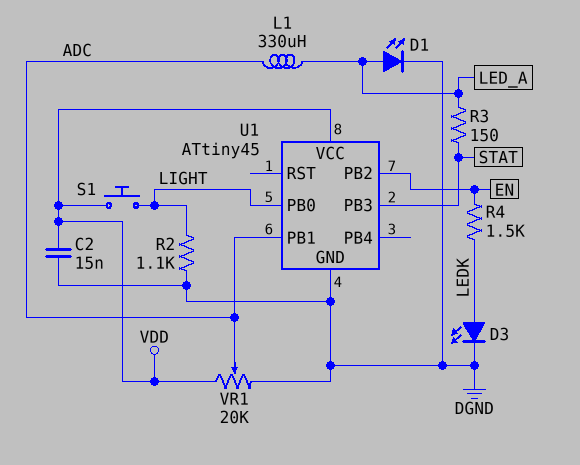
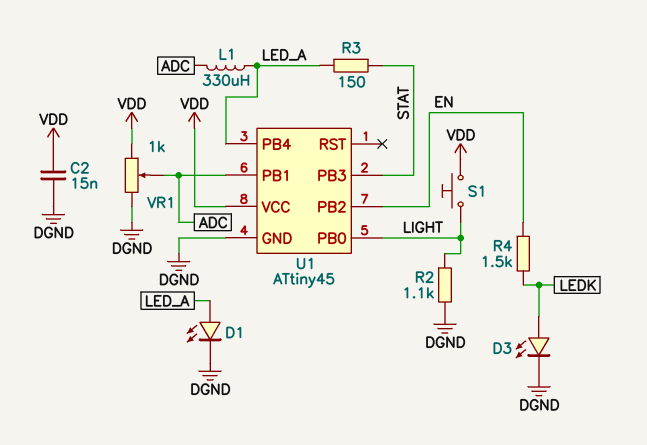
U1 pin PB4: none -> LED_A
VR1: 20k (DGND, VDD, wiper ADC) -> 1k (DGND, VDD, wiper ADC)

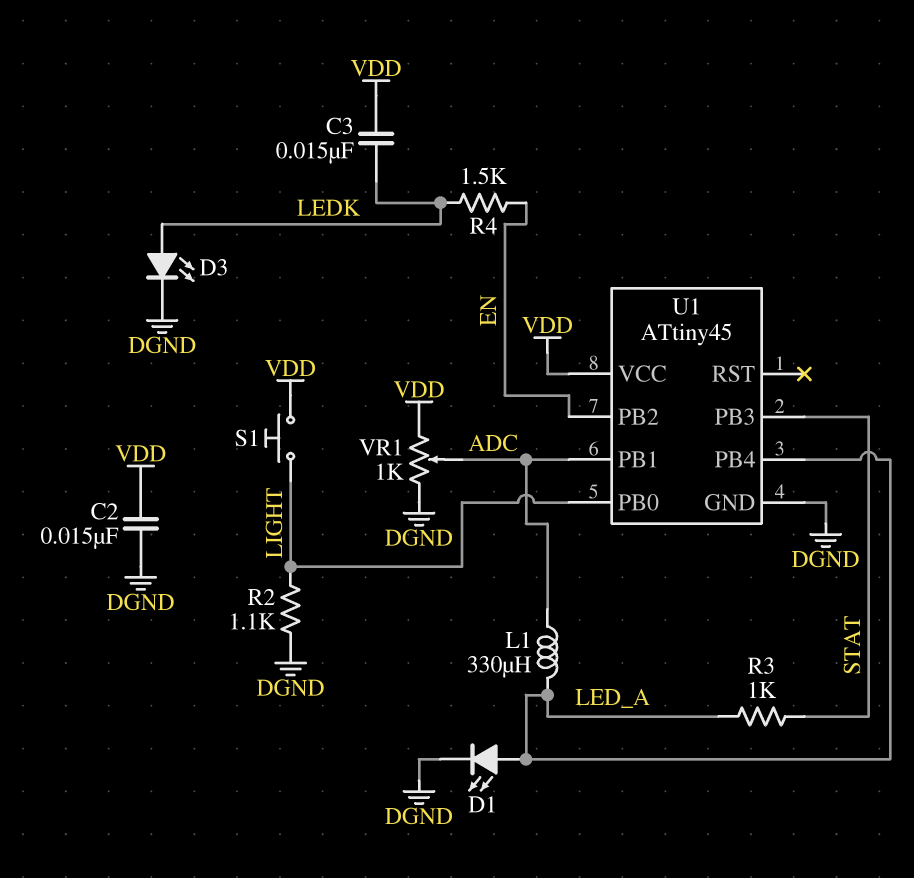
C3: none -> 15nF (LEDK, VDD)
R3: 150 (LED_A, STAT) -> 1k (LED_A, STAT)

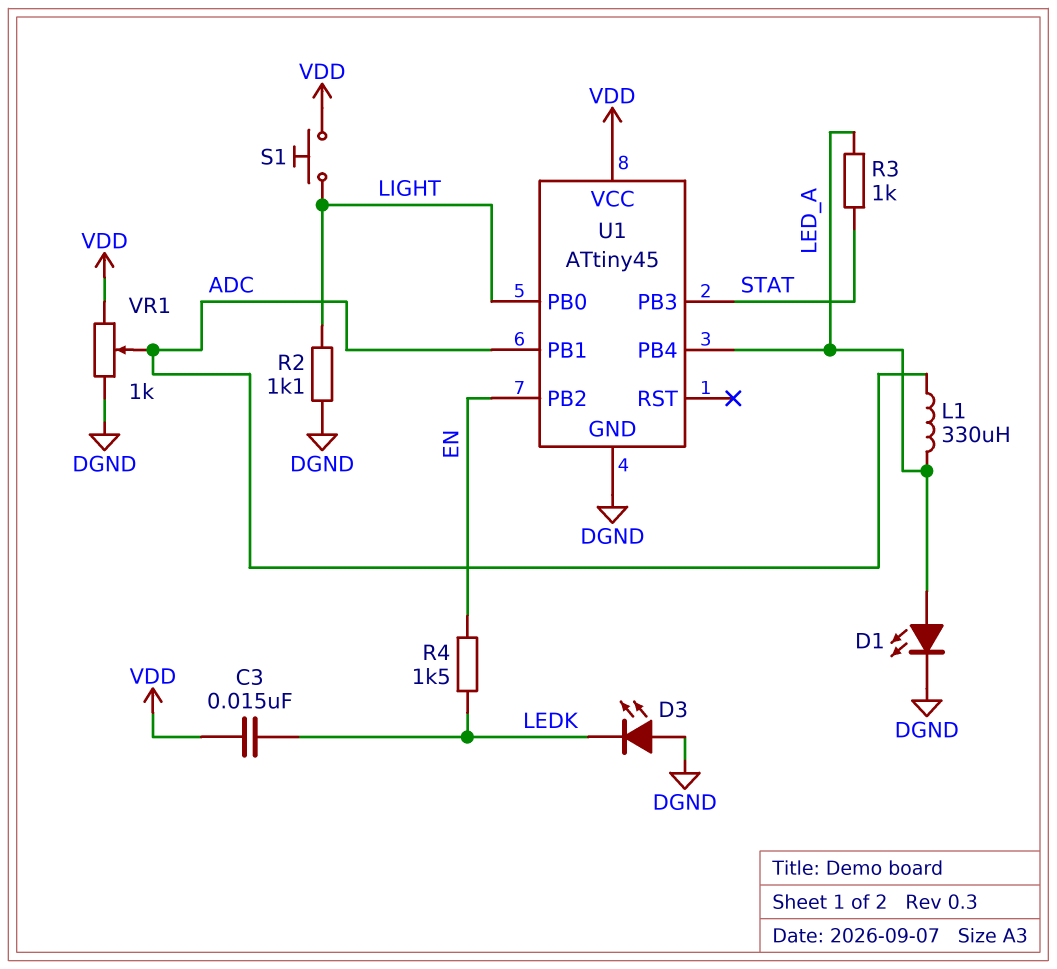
C2: 15nF (DGND, VDD) -> none
D3: LED (A LEDK, K DGND) -> LED (A DGND, K LEDK)

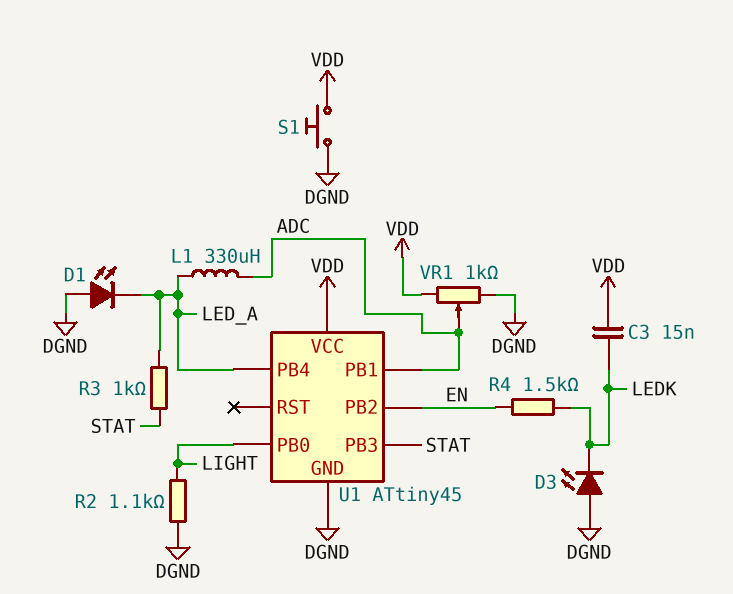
D1: LED (A LED_A, K DGND) -> LED (A DGND, K LED_A)
S1: button (LIGHT, VDD) -> button (DGND, VDD)

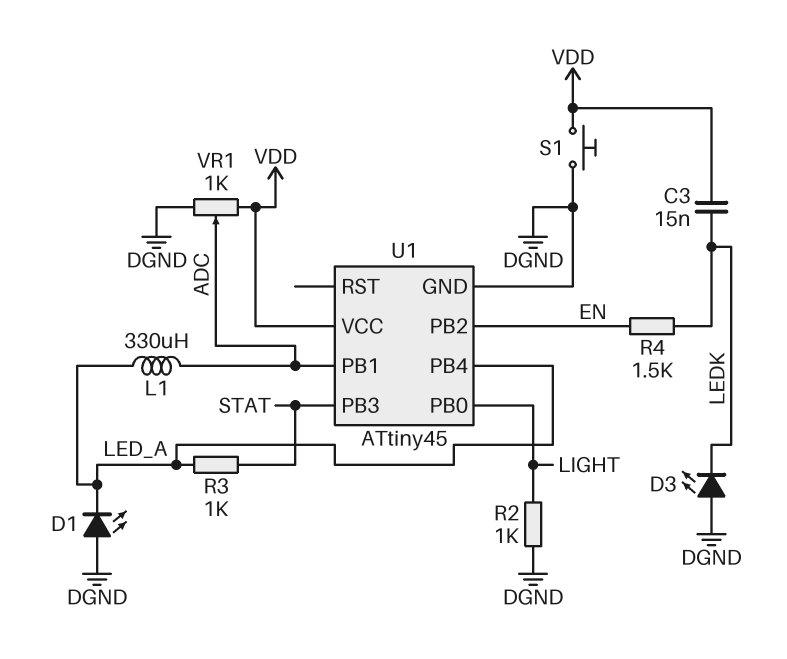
R2: 1.1k (DGND, LIGHT) -> 1k (DGND, LIGHT)

